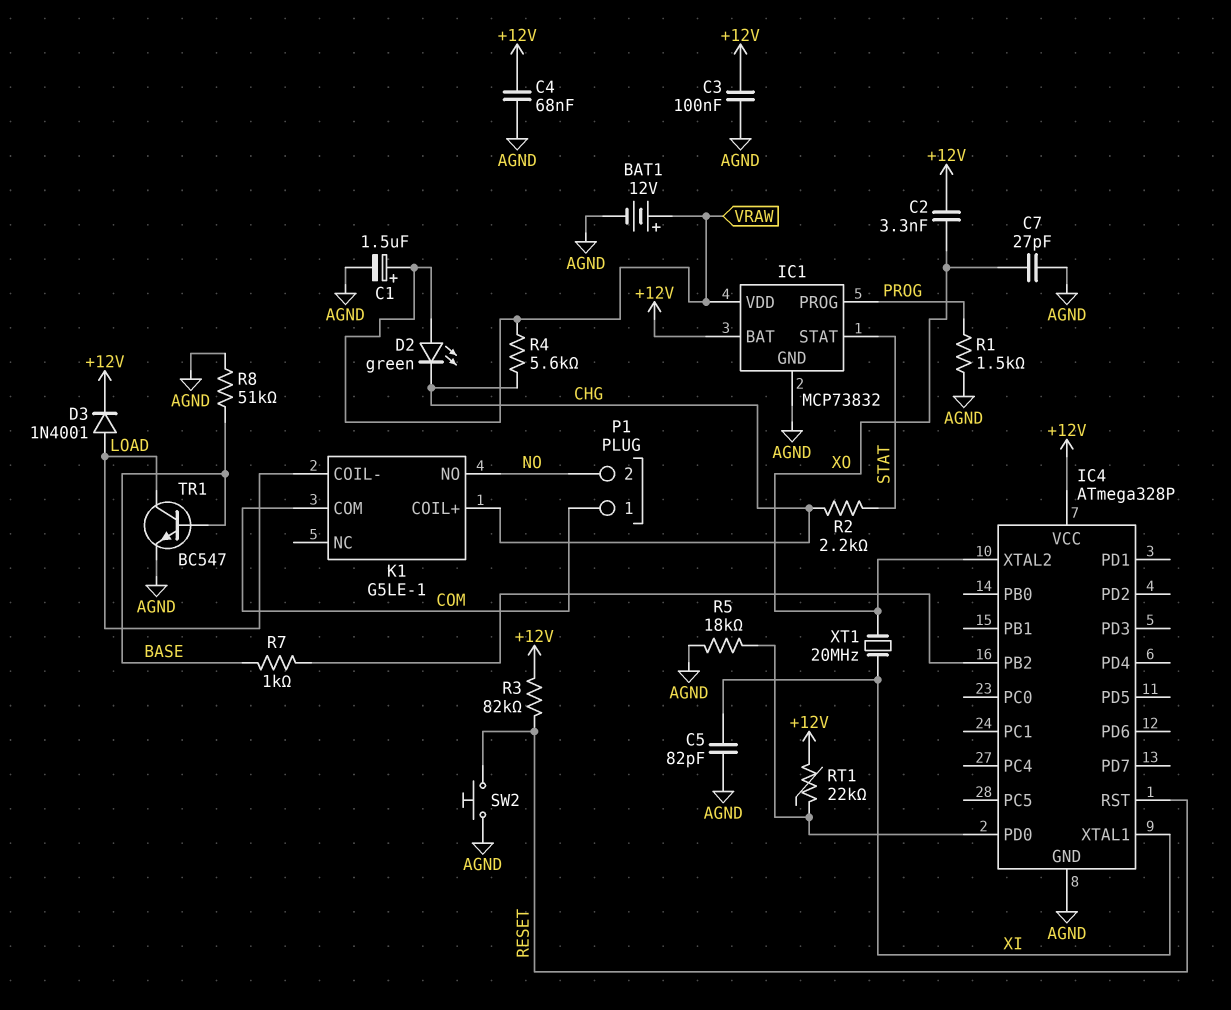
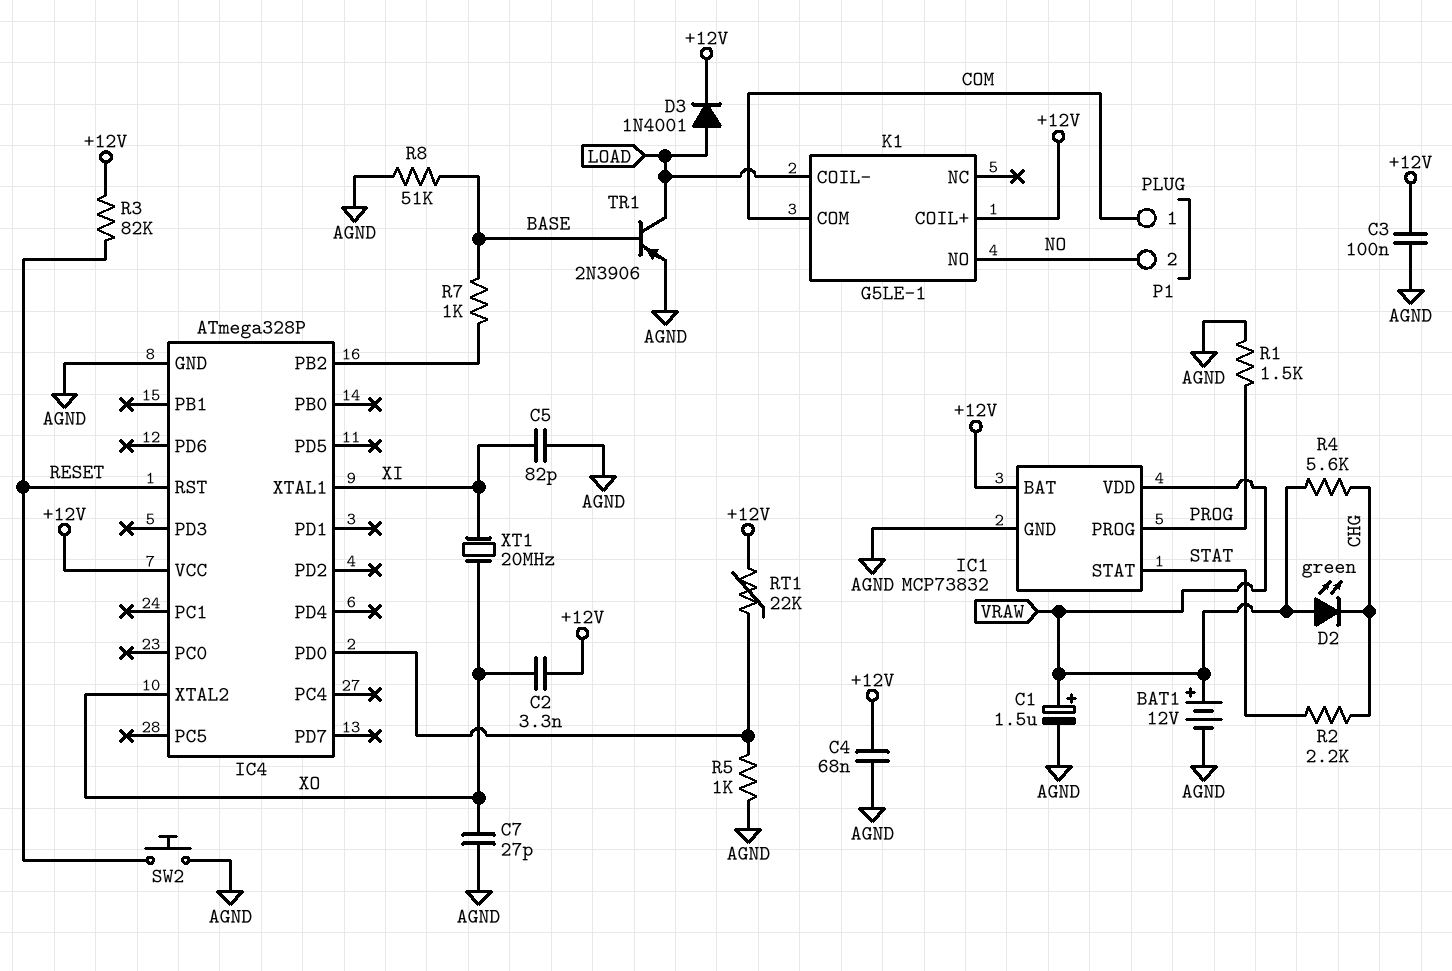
K1 pin COIL+: CHG -> +12V
R5: 18k (AGND, IC4/PD0) -> 1k (AGND, IC4/PD0)
TR1: NPN BC547 (B BASE, C LOAD, E AGND) -> PNP 2N3906 (B BASE, C LOAD, E AGND)

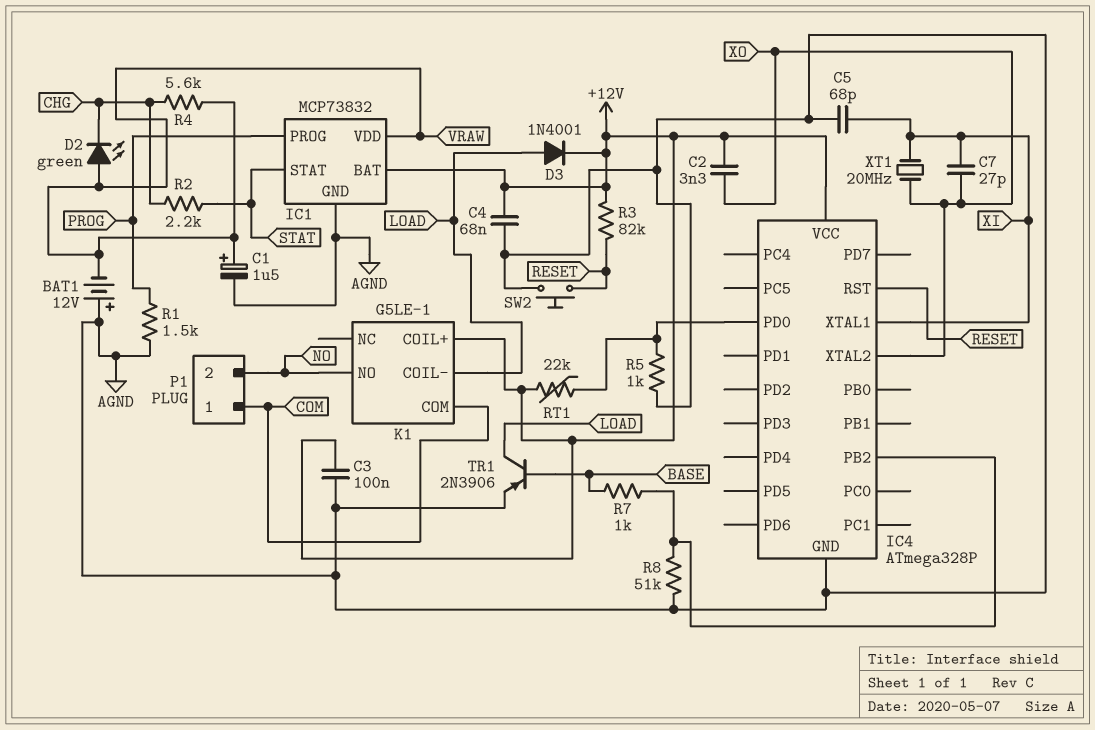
BAT1: 12V (plus VRAW, minus AGND) -> 12V (plus AGND, minus VRAW)
C5: 82pF (AGND, XI) -> 68pF (AGND, XI)
C7: 27pF (AGND, XO) -> 27pF (XI, XO)
R8: 51k (AGND, BASE) -> 51k (AGND, IC4/PB2)

